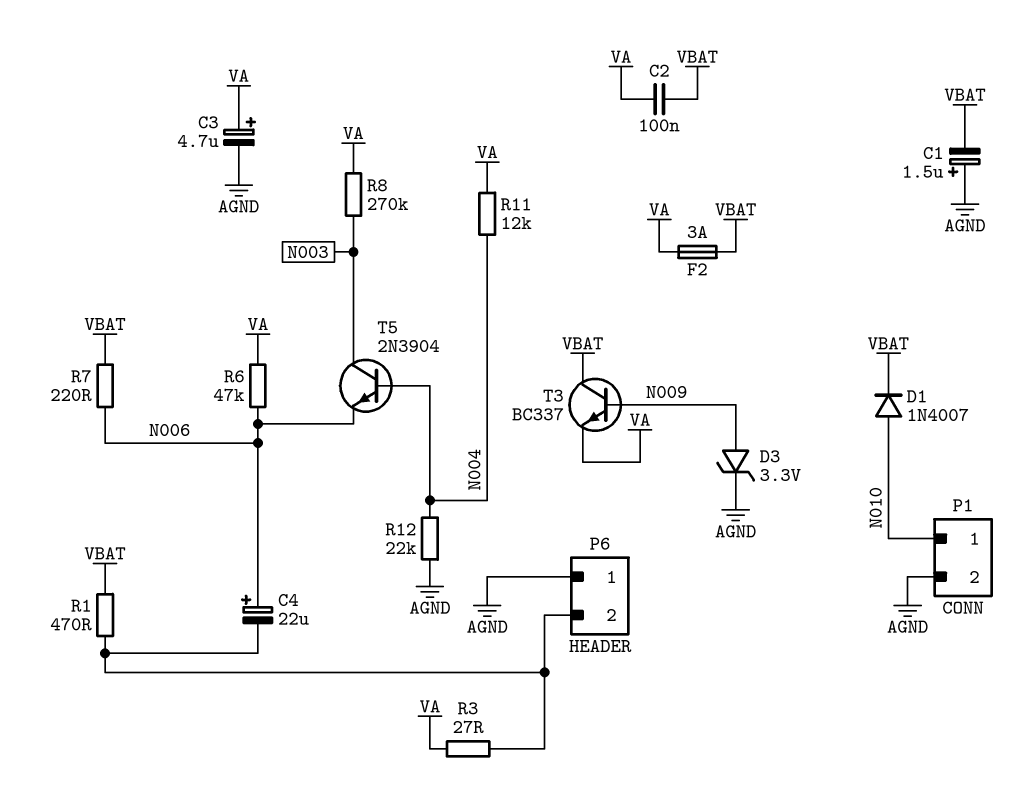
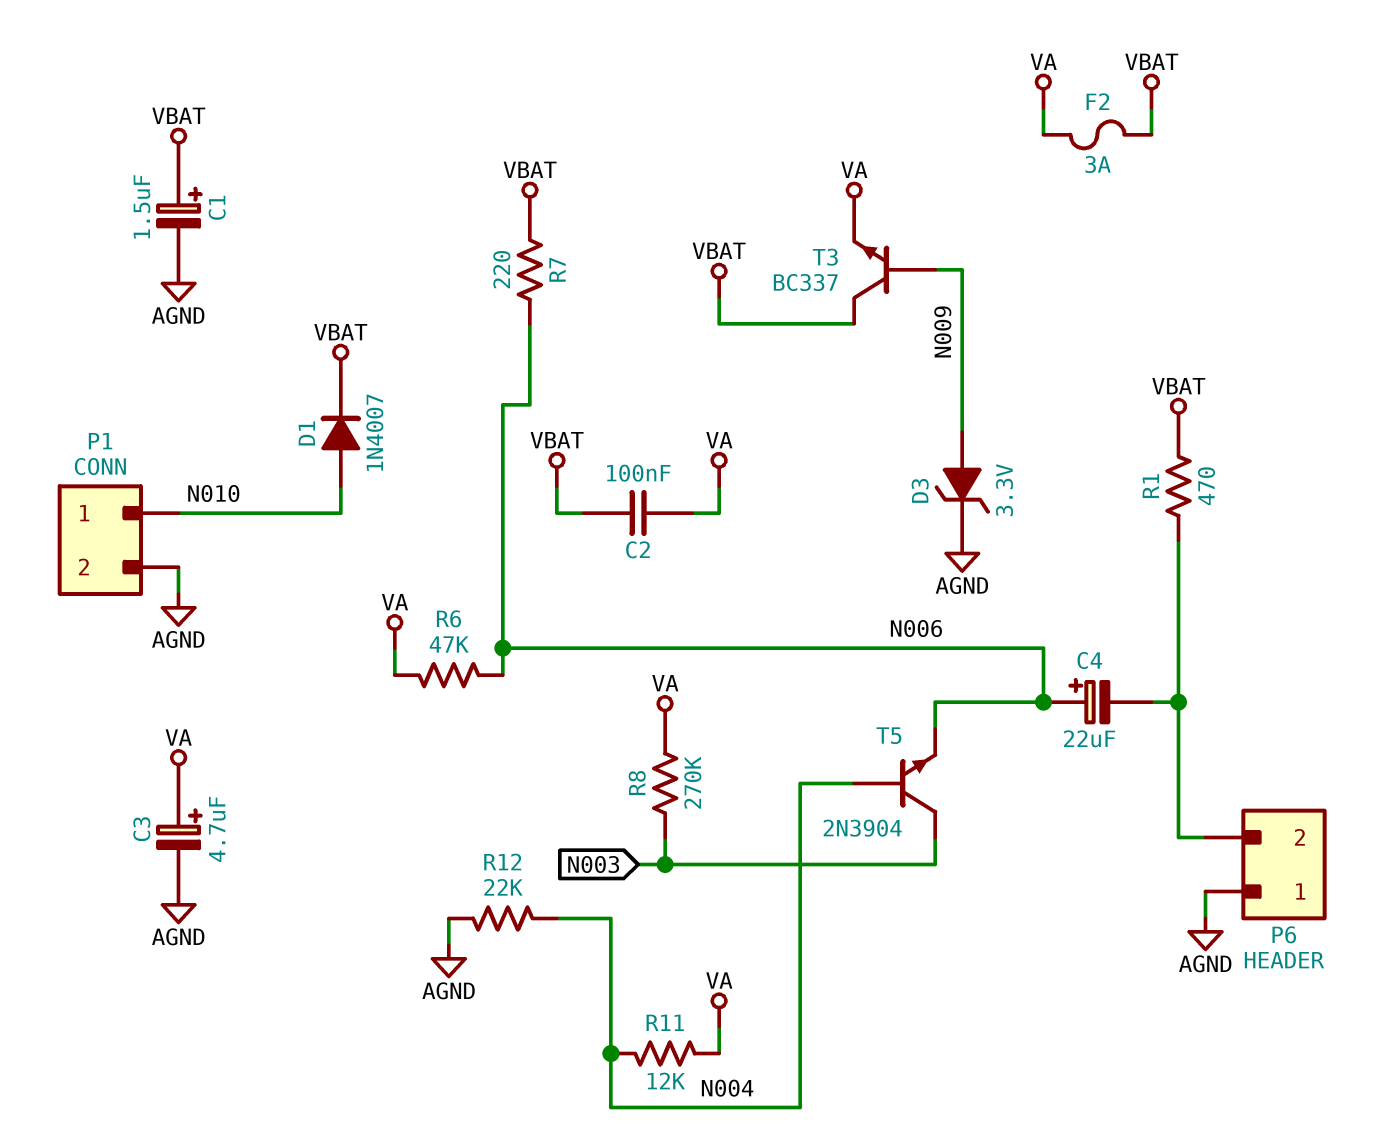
C1: 1.5uF (plus AGND, minus VBAT) -> 1.5uF (plus VBAT, minus AGND)
R3: 27 (P6/2, VA) -> none

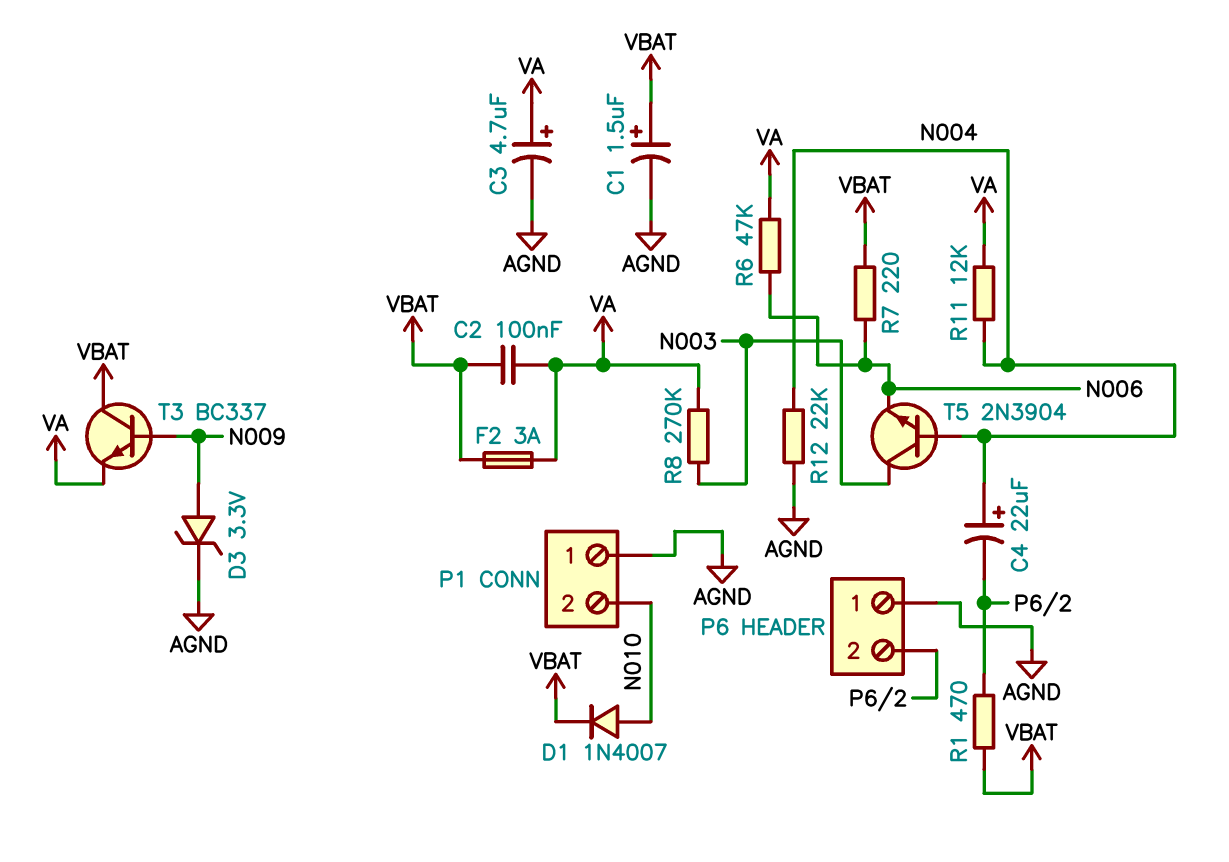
C4: 22uF (plus N006, minus P6/2) -> 22uF (plus N004, minus P6/2)
P1 pin 1: N010 -> AGND
P1 pin 2: AGND -> N010

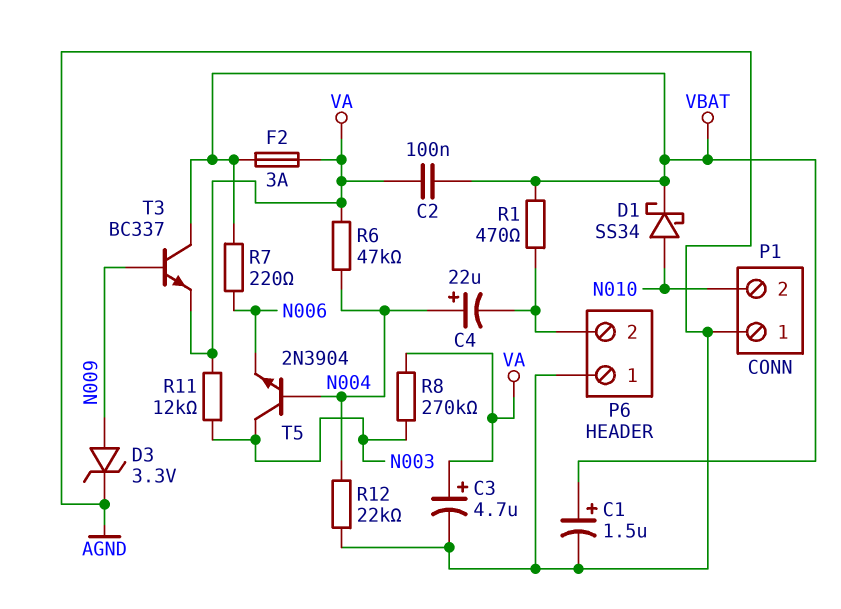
D1: diode 1N4007 (A N010, K VBAT) -> schottky SS34 (A N010, K VBAT)
R6: 47k (N006, VA) -> 47k (N004, VA)
R11: 12k (N004, VA) -> 12k (N003, VA)

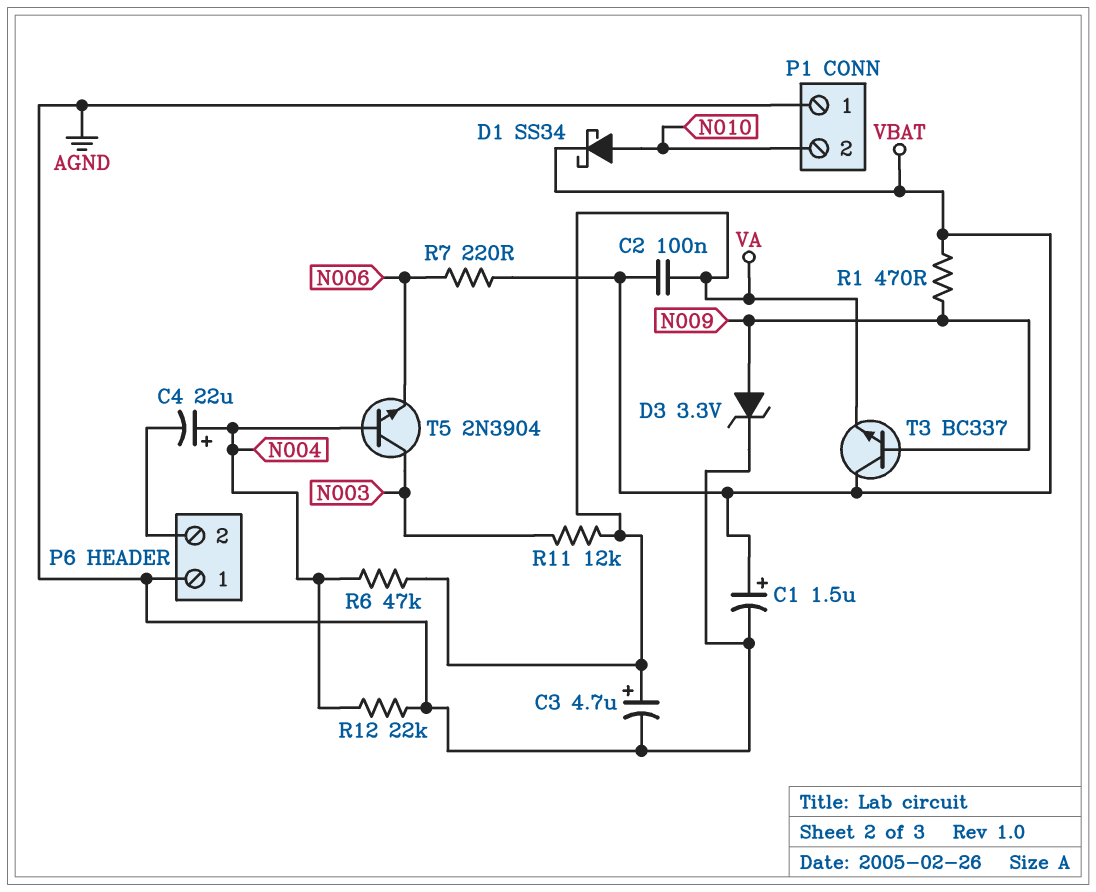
F2: 3A (VA, VBAT) -> none
R1: 470 (P6/2, VBAT) -> 470 (N009, VBAT)
R8: 270k (N003, VA) -> none

